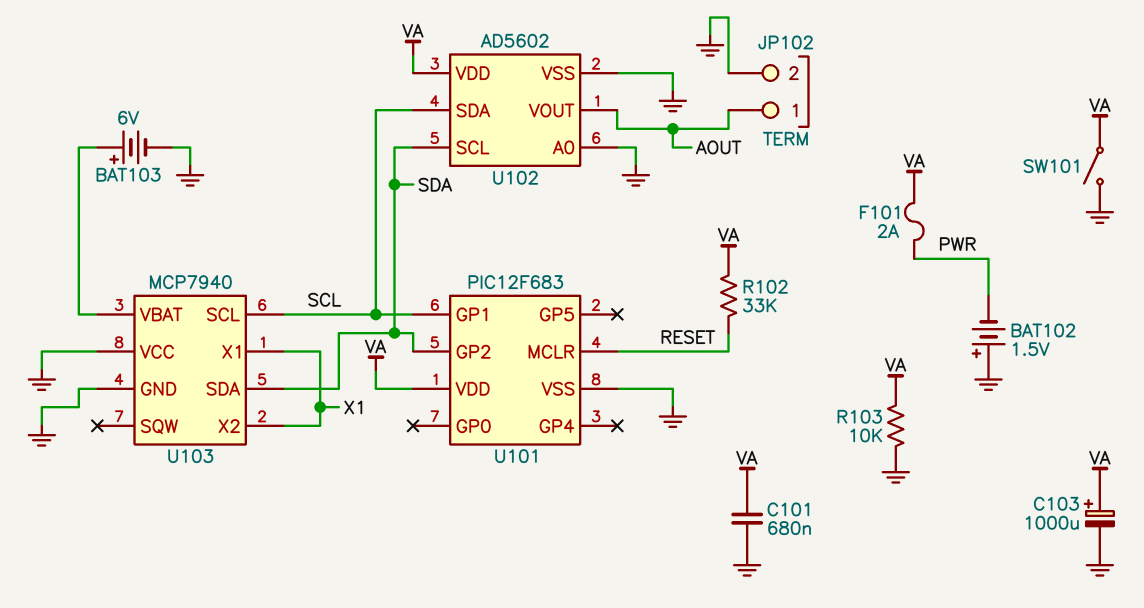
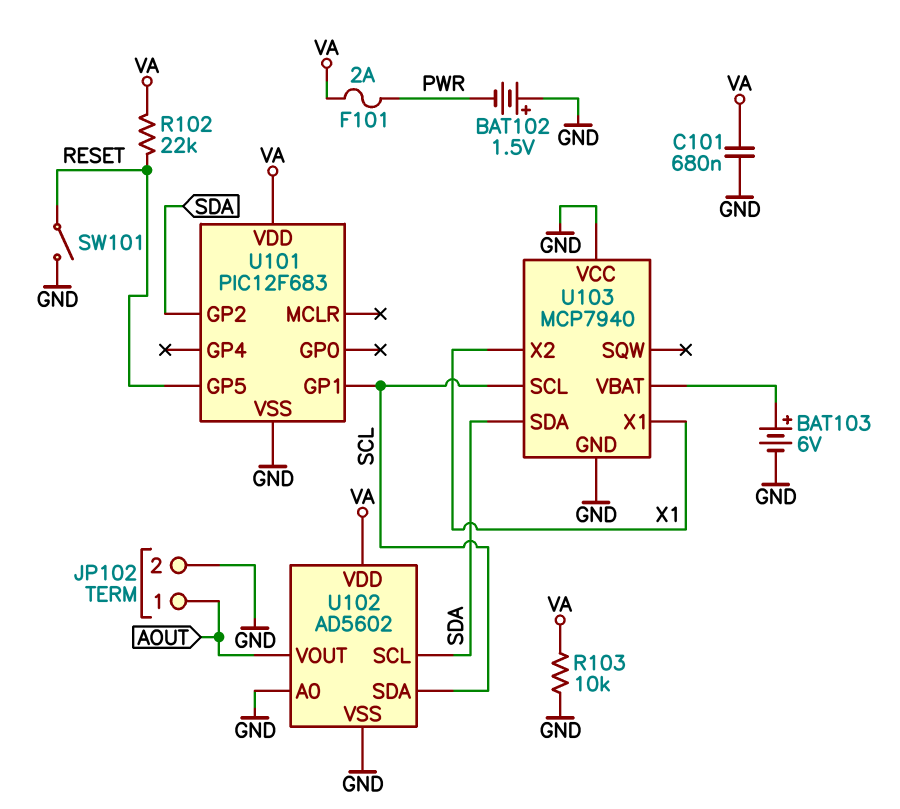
C103: 1000uF (plus VA, minus GND) -> none
R102: 33k (RESET, VA) -> 22k (RESET, VA)
SW101: switch (GND, VA) -> switch (GND, RESET)
U101 pin GP5: none -> RESET
U101 pin MCLR: RESET -> none

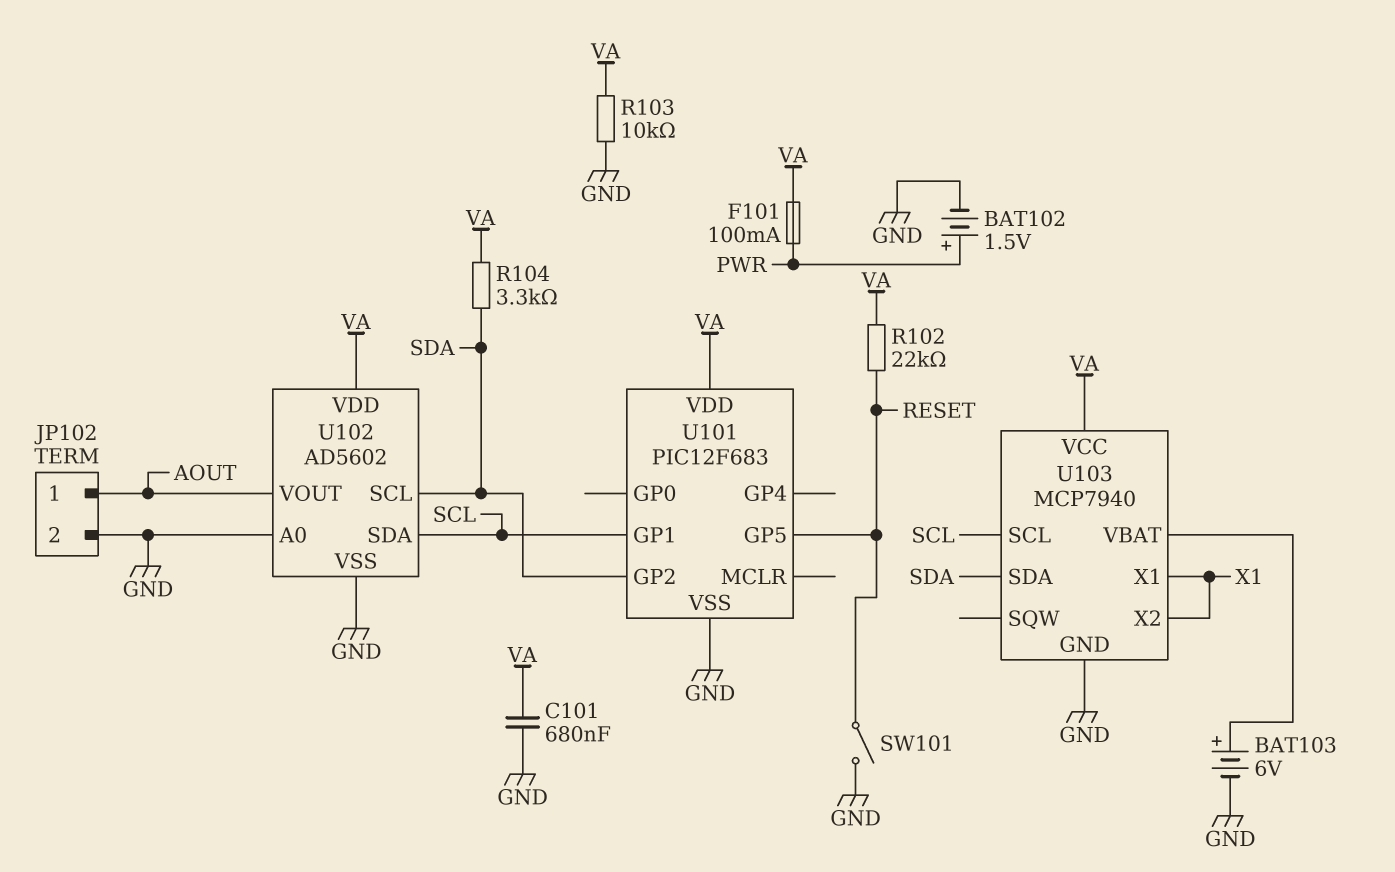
BAT102: 1.5V (plus GND, minus PWR) -> 1.5V (plus PWR, minus GND)
F101: 2A (PWR, VA) -> 100mA (PWR, VA)
R104: none -> 3.3k (SDA, VA)
U103 pin VCC: GND -> VA

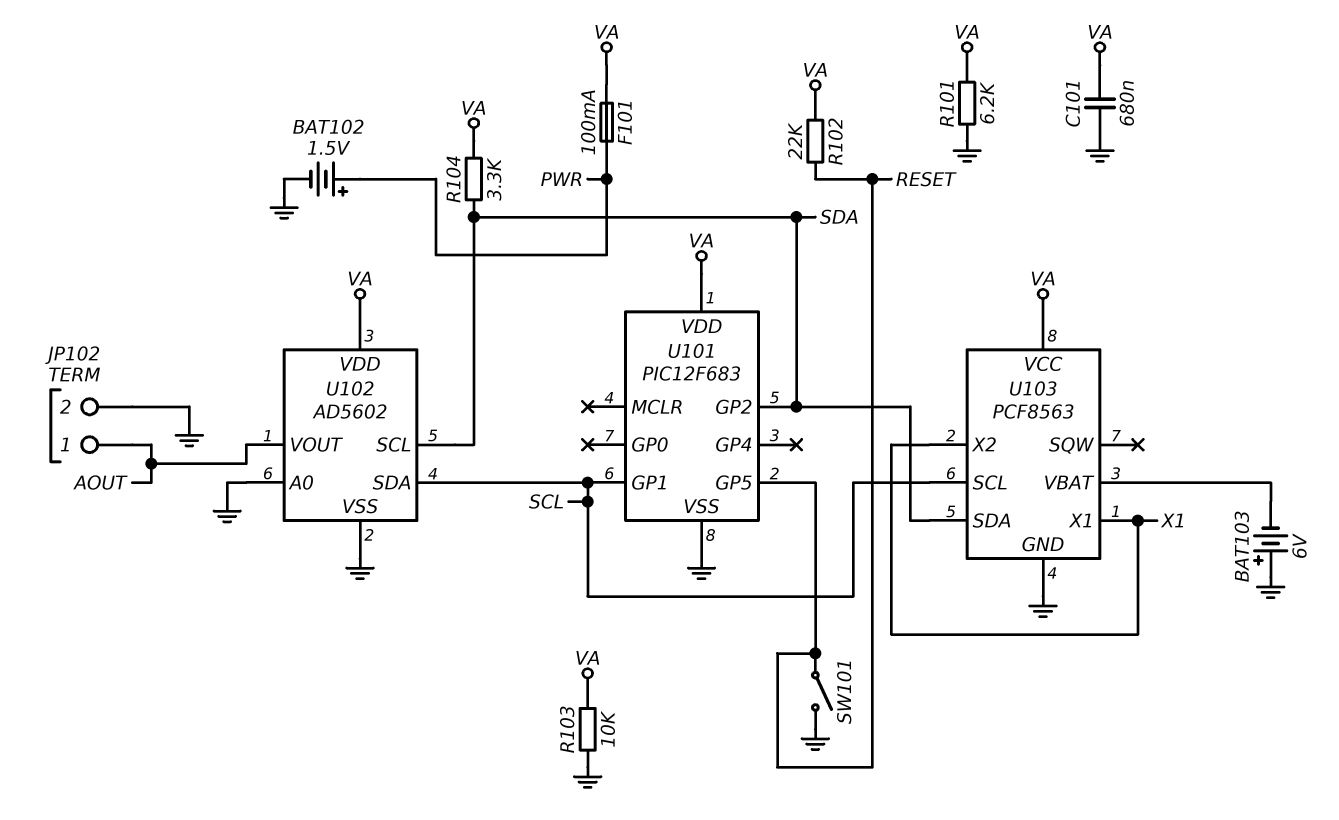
BAT103: 6V (plus U103/VBAT, minus GND) -> 6V (plus GND, minus U103/VBAT)
R101: none -> 6.2k (GND, VA)
U103: MCP7940 -> PCF8563

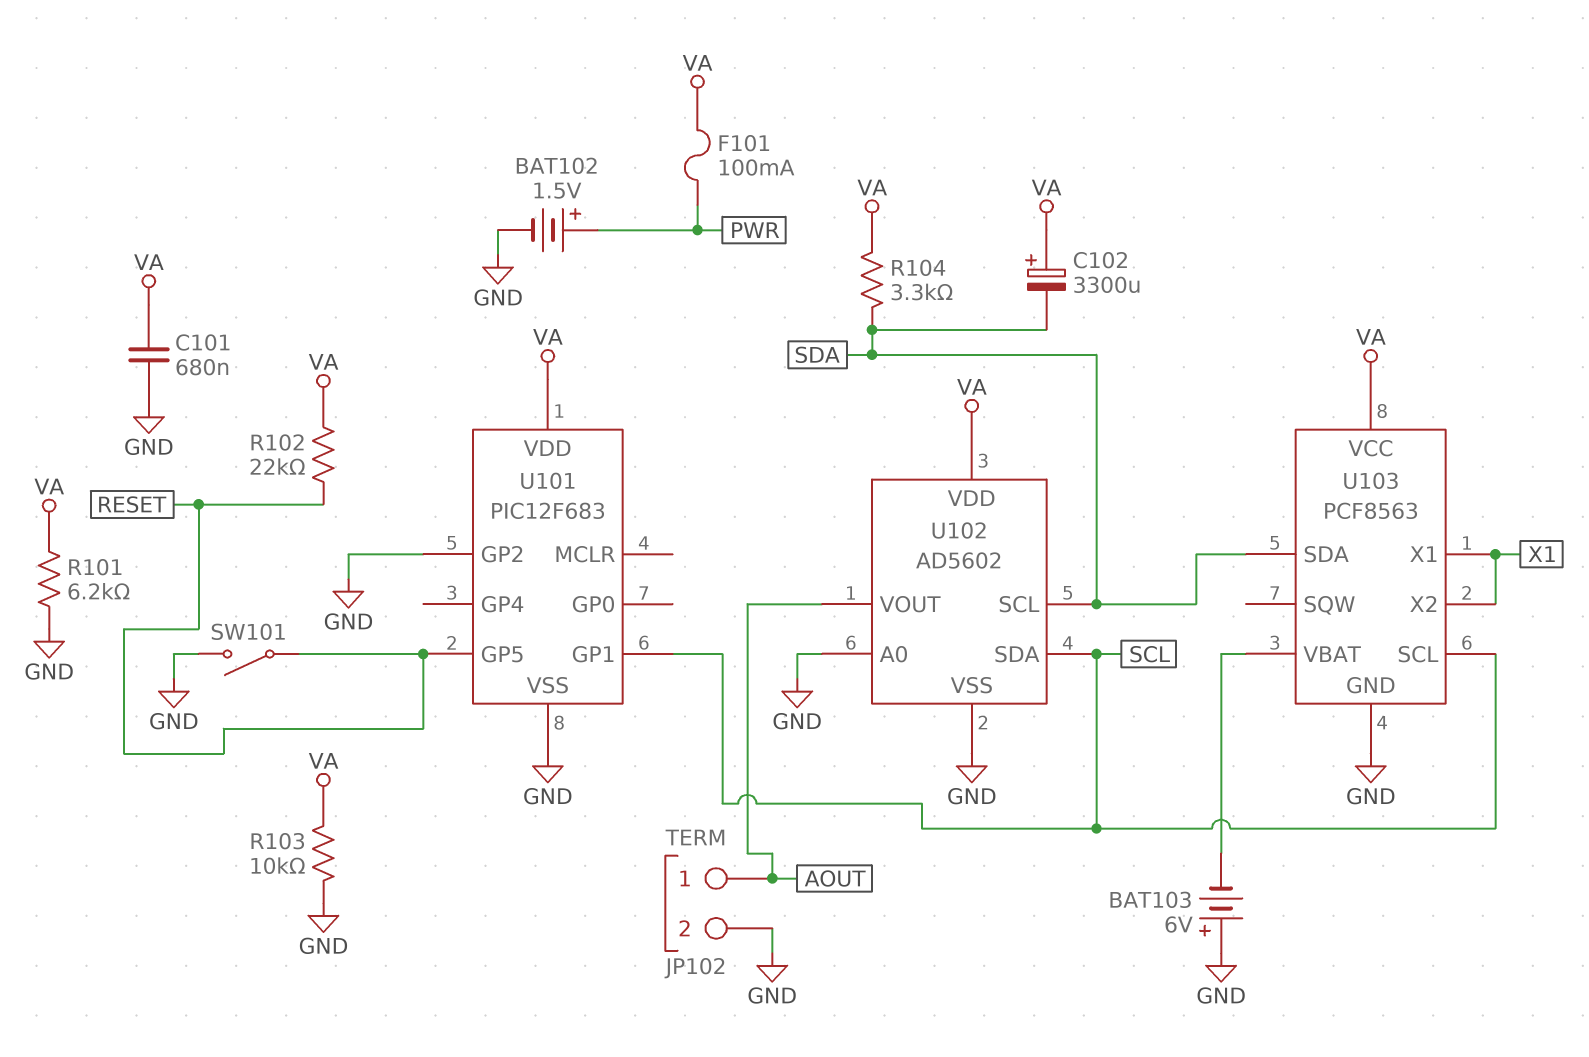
C102: none -> 3300uF (plus VA, minus SDA)
U101 pin GP2: SDA -> GND

